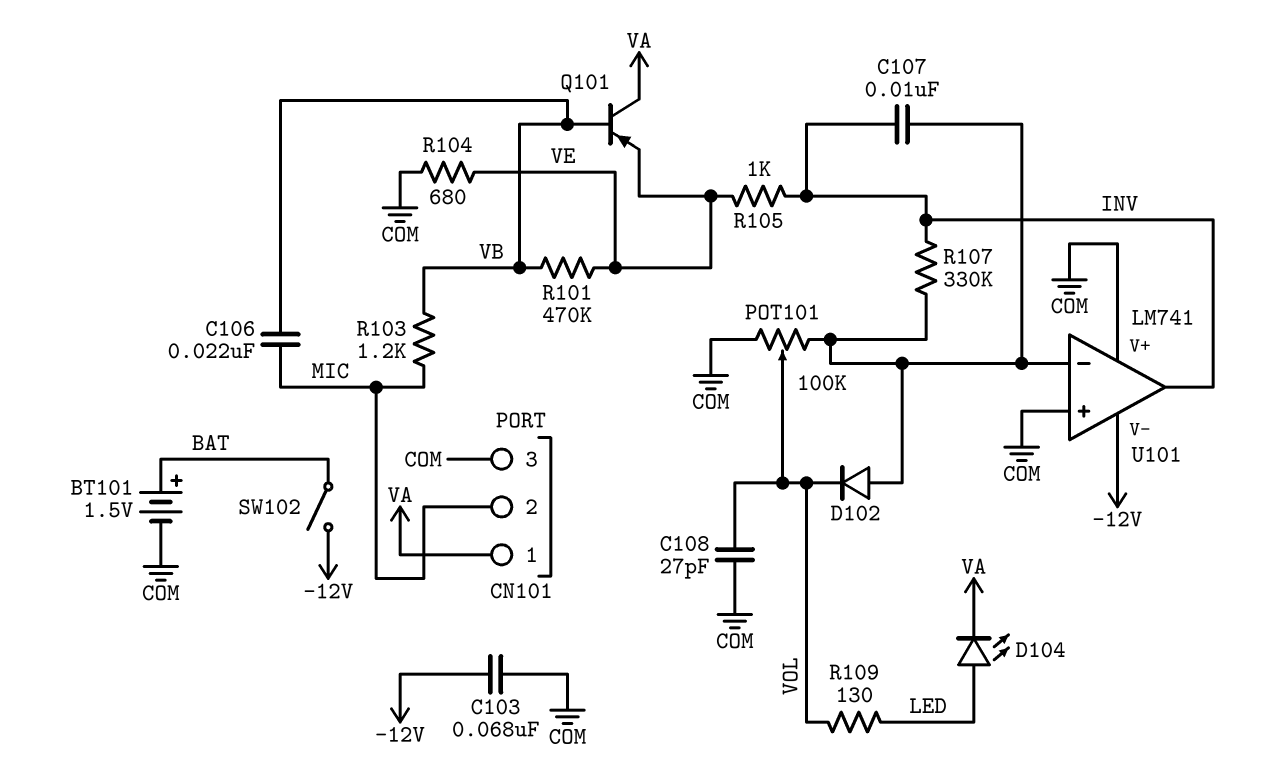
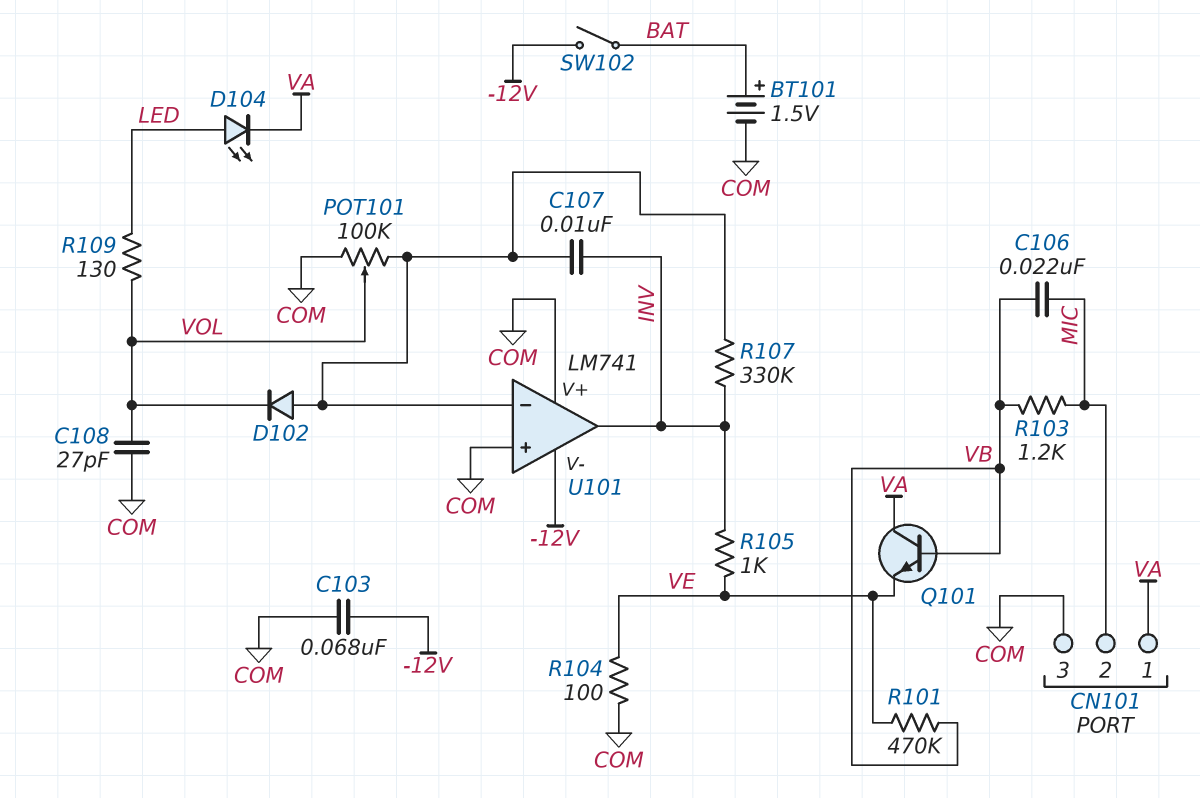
Q101: PNP (B VB, C VA, E VE) -> NPN (B VB, C VA, E VE)
R104: 680 (COM, VE) -> 100 (COM, VE)

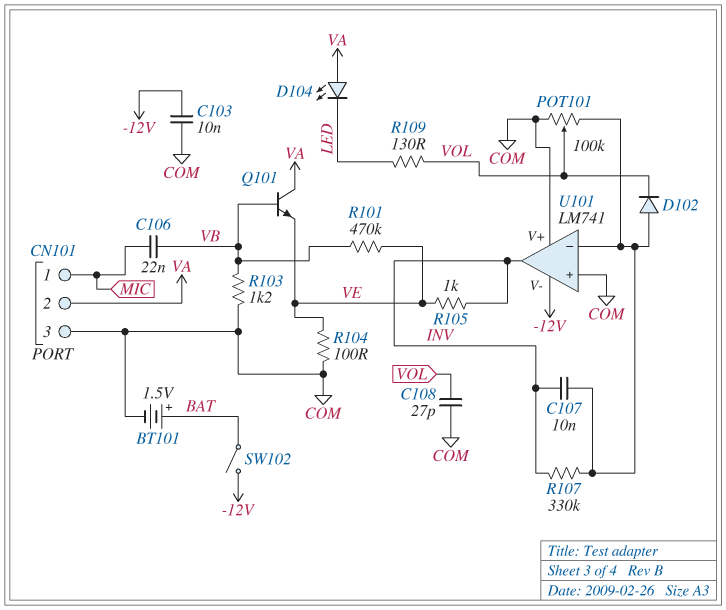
C103: 68nF (-12V, COM) -> 10nF (-12V, COM)
CN101 pin 1: VA -> MIC
CN101 pin 2: MIC -> VA
D104: LED (A LED, K VA) -> LED (A VA, K LED)
R103: 1.2k (MIC, VB) -> 1.2k (COM, VB)

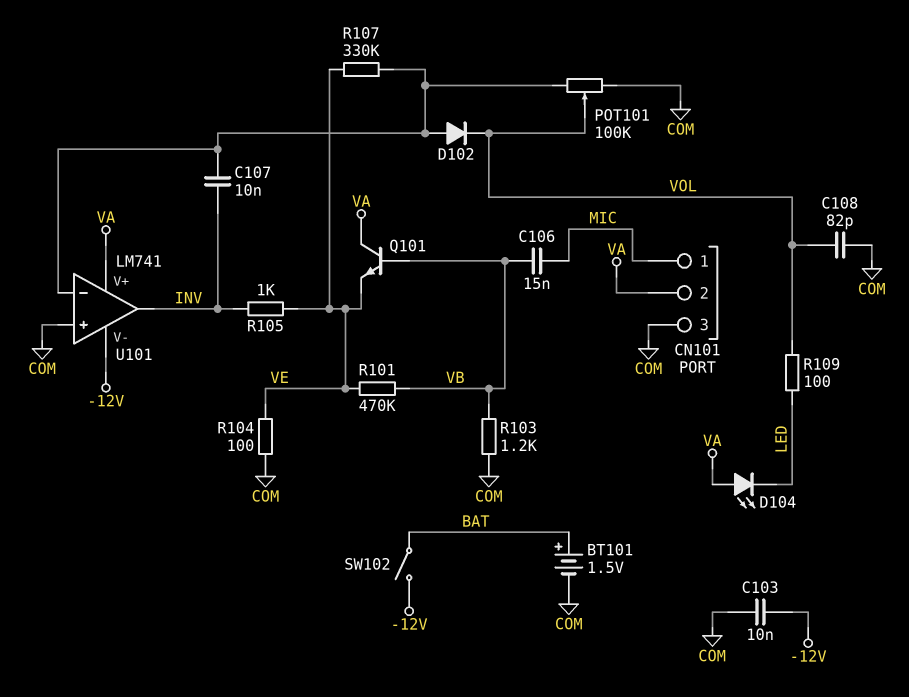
C106: 22nF (MIC, VB) -> 15nF (MIC, VB)
C108: 27pF (COM, VOL) -> 82pF (COM, VOL)
R107: 330k (INV, U101/in-) -> 330k (U101/in-, VE)
R109: 130 (LED, VOL) -> 100 (LED, VOL)
U101 pin V+: COM -> VA

